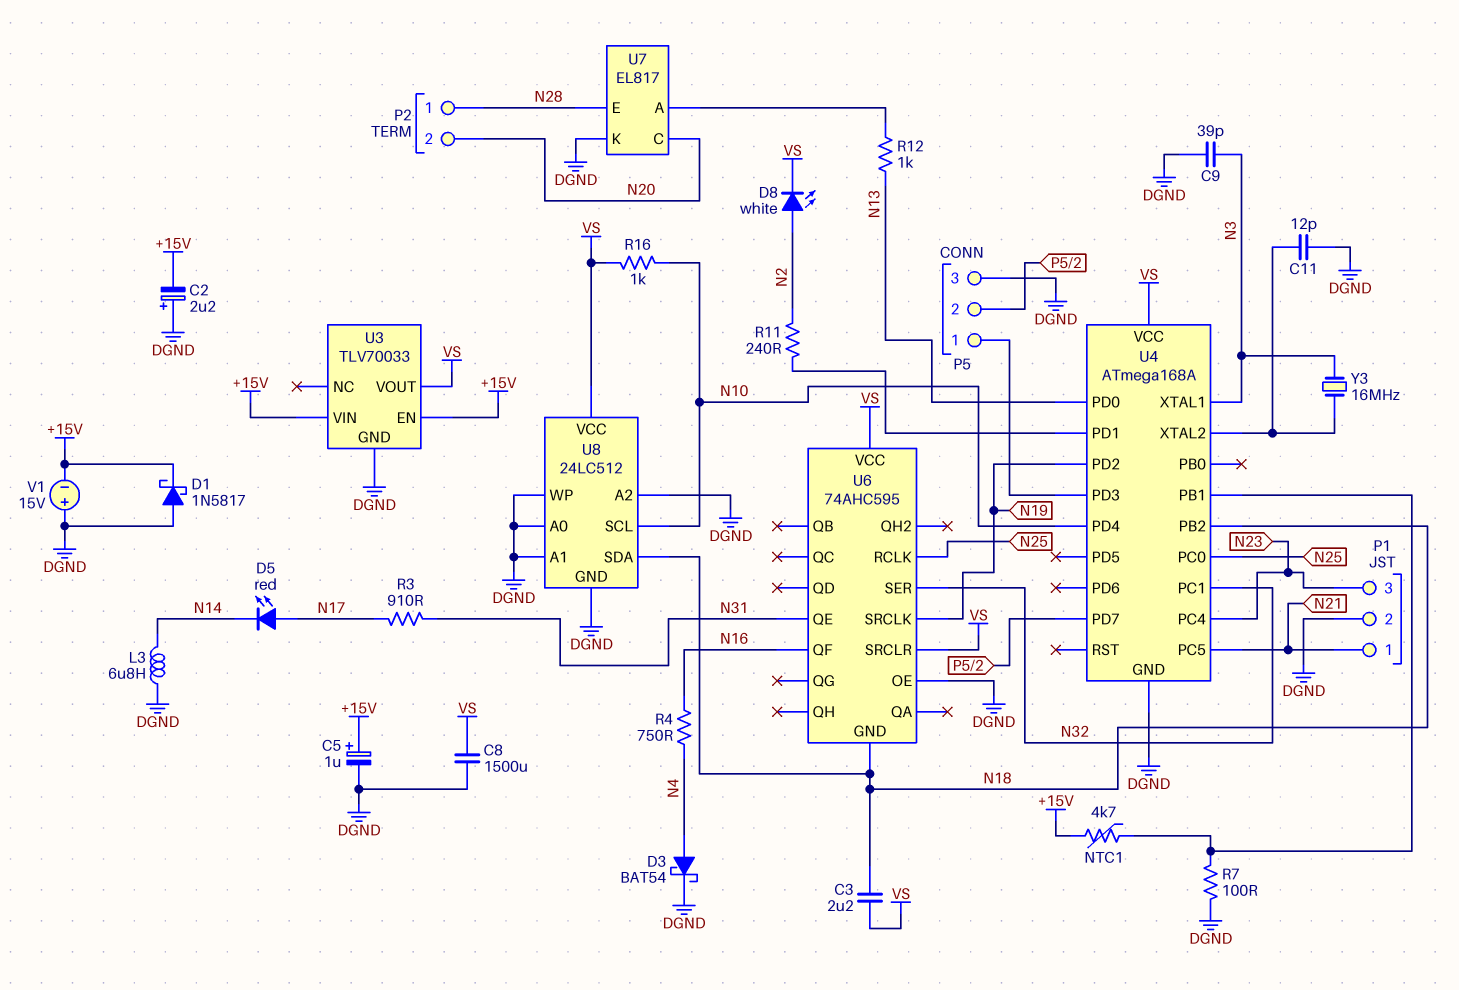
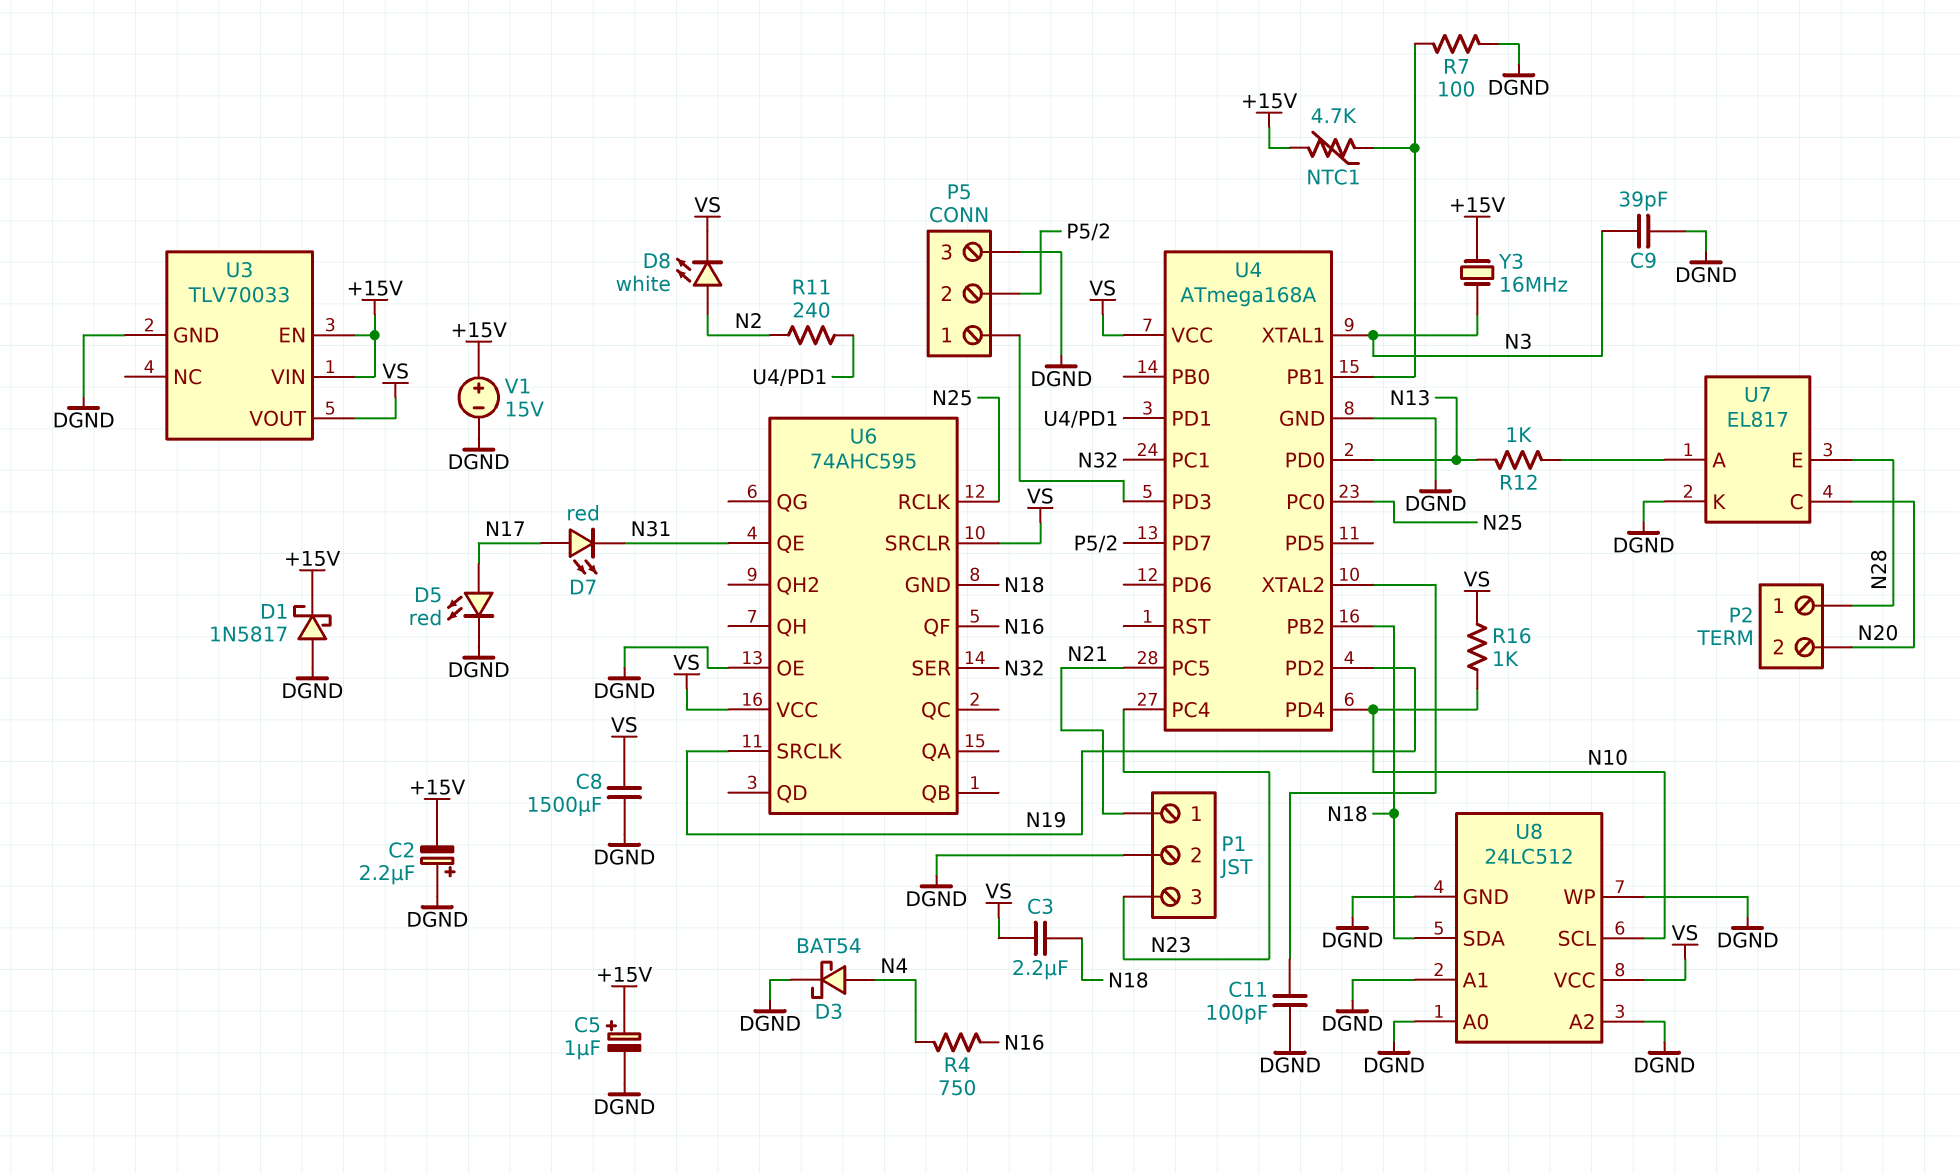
C11: 12pF (DGND, U4/XTAL2) -> 100pF (DGND, U4/XTAL2)
D5: LED red (A N17, K N14) -> LED red (A N17, K DGND)
D7: none -> LED red (A N17, K N31)
L3: 6.8uH (DGND, N14) -> none
R3: 910 (N17, N31) -> none
V1: 15V (plus DGND, minus +15V) -> 15V (plus +15V, minus DGND)
Y3: 16MHz (N3, U4/XTAL2) -> 16MHz (+15V, N3)

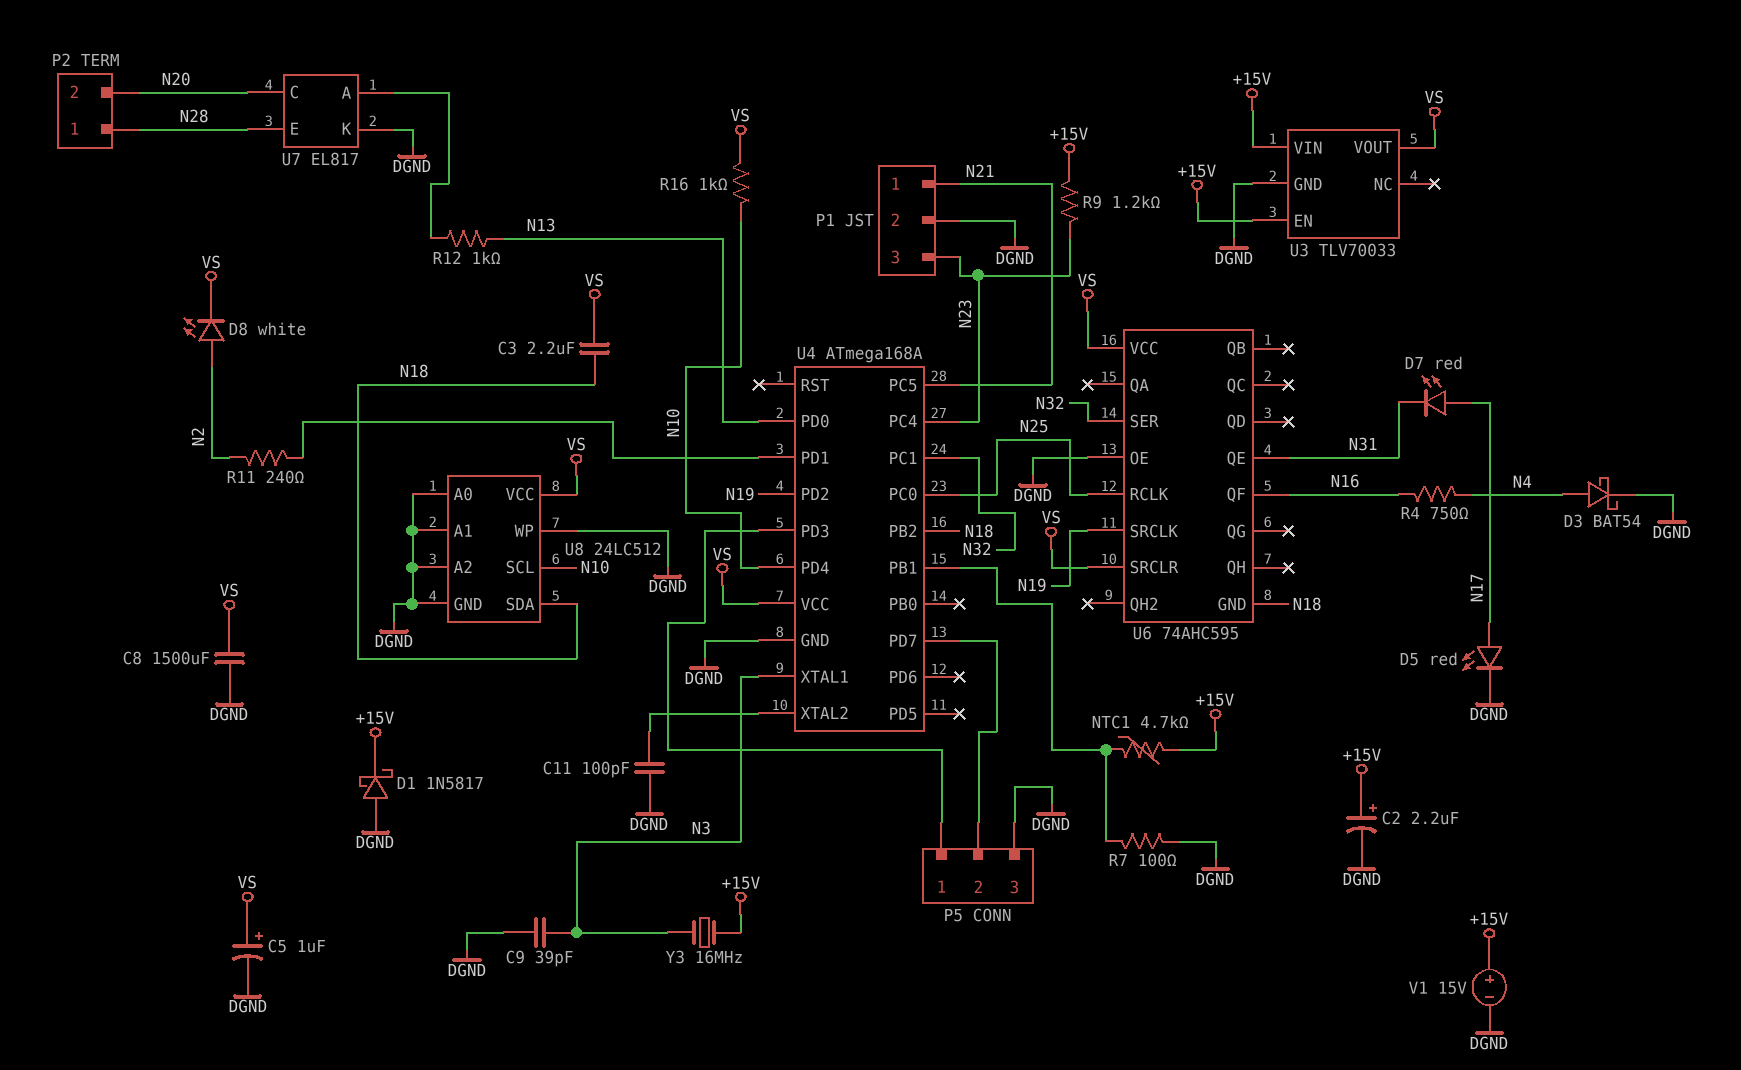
C2: 2.2uF (plus DGND, minus +15V) -> 2.2uF (plus +15V, minus DGND)
C5: 1uF (plus +15V, minus DGND) -> 1uF (plus VS, minus DGND)
R9: none -> 1.2k (+15V, N23)

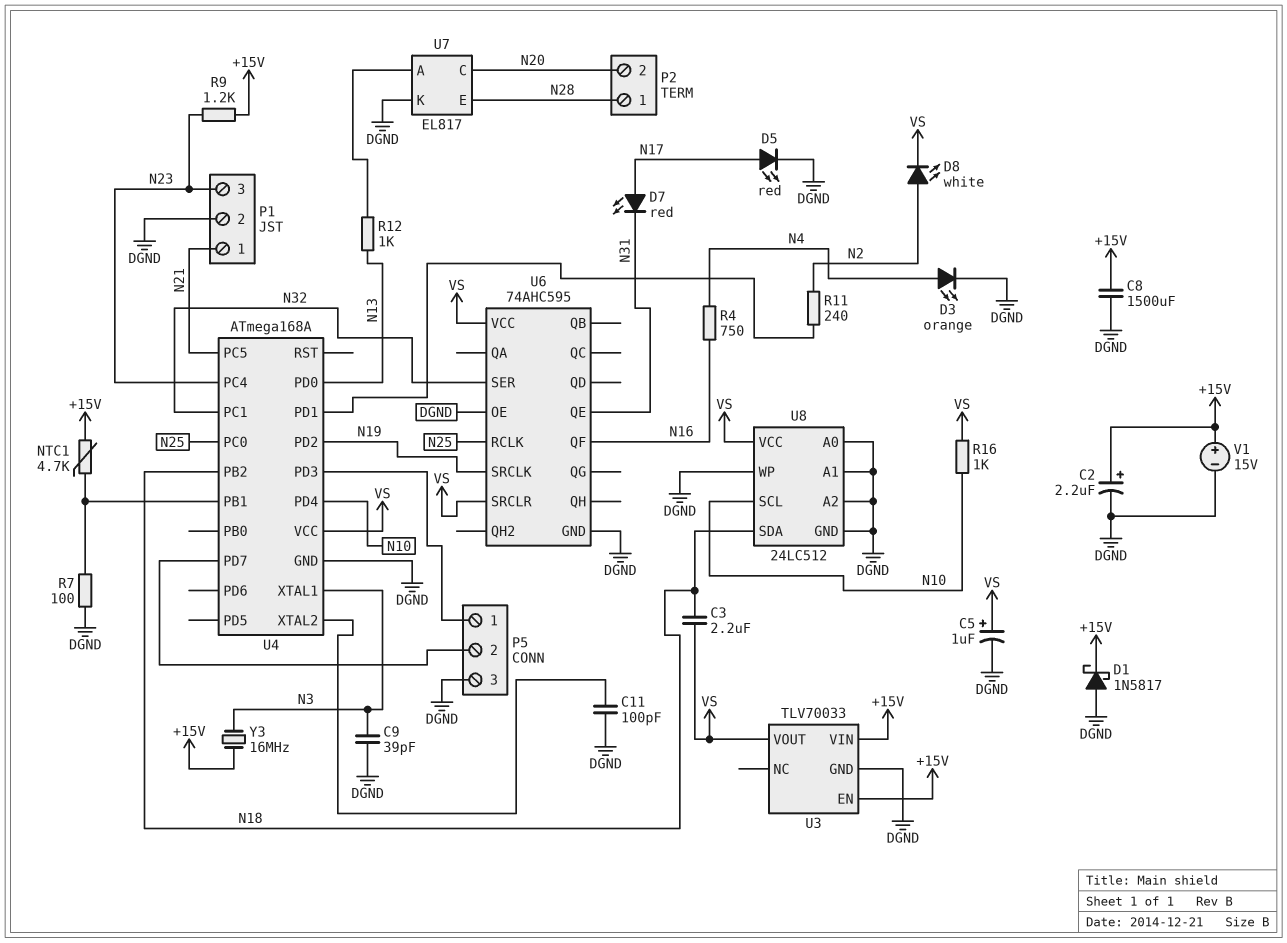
C8: 1500uF (DGND, VS) -> 1500uF (+15V, DGND)
D3: schottky BAT54 (A N4, K DGND) -> LED orange (A N4, K DGND)
U6 pin GND: N18 -> DGND

